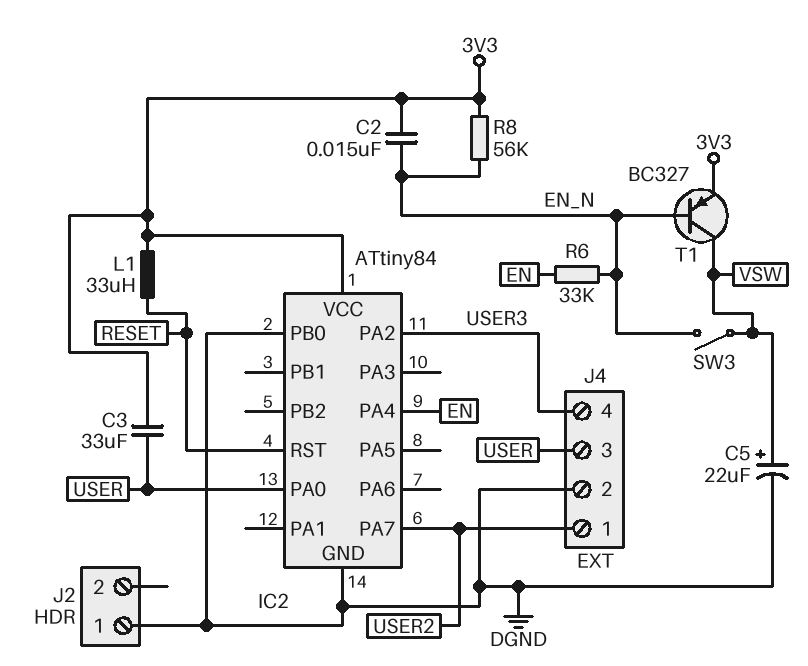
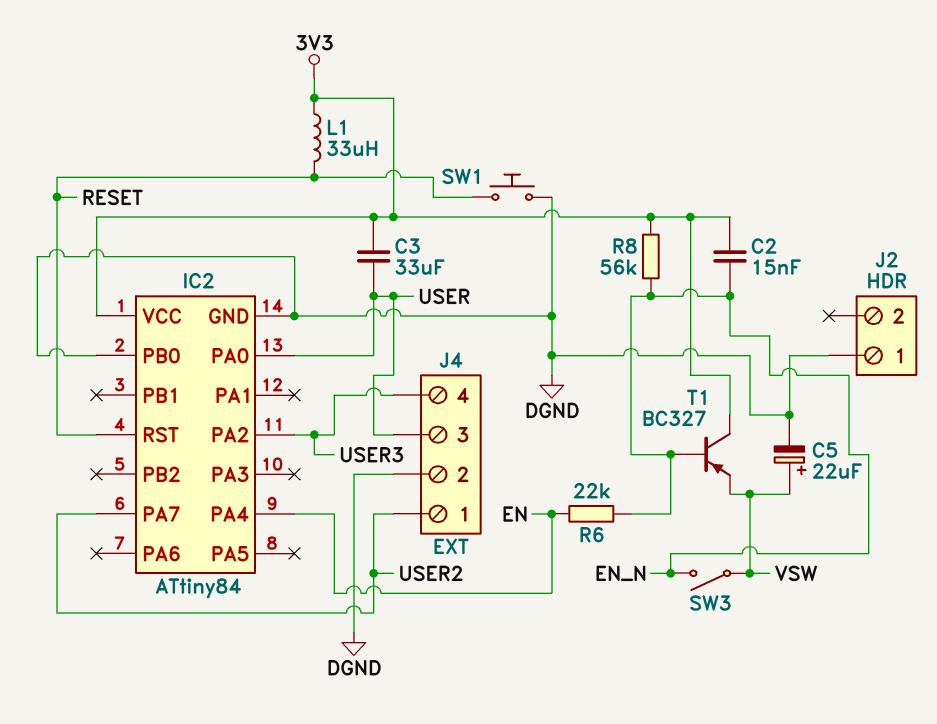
R6: 33k (EN, EN_N) -> 22k (EN, EN_N)
SW1: none -> button (DGND, RESET)
T1: PNP BC327 (B EN_N, C VSW, E 3V3) -> PNP BC327 (B EN_N, C 3V3, E VSW)

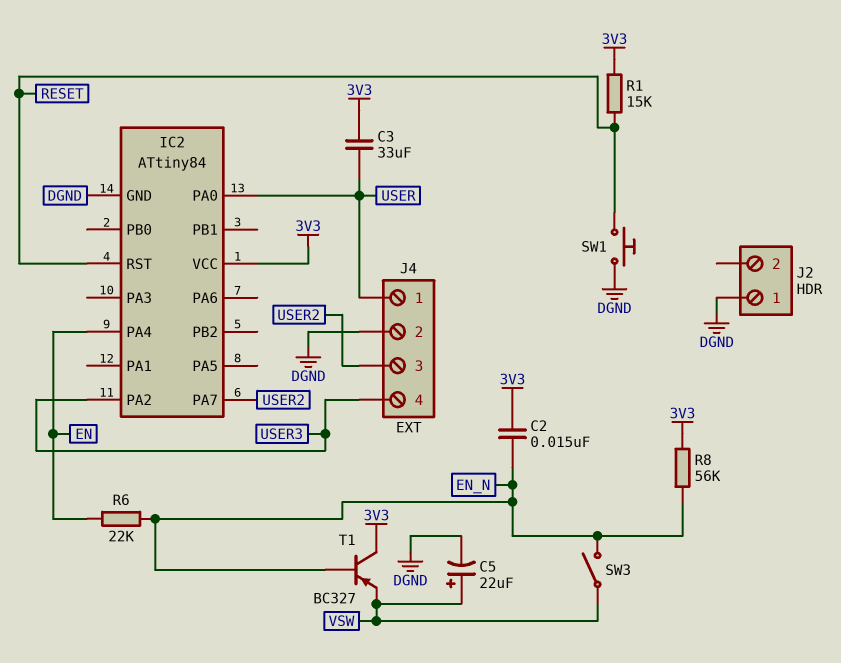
IC2 pin PB0: DGND -> none
J4 pin 1: USER2 -> USER
J4 pin 3: USER -> USER2
L1: 33uH (3V3, RESET) -> none
R1: none -> 15k (3V3, RESET)

